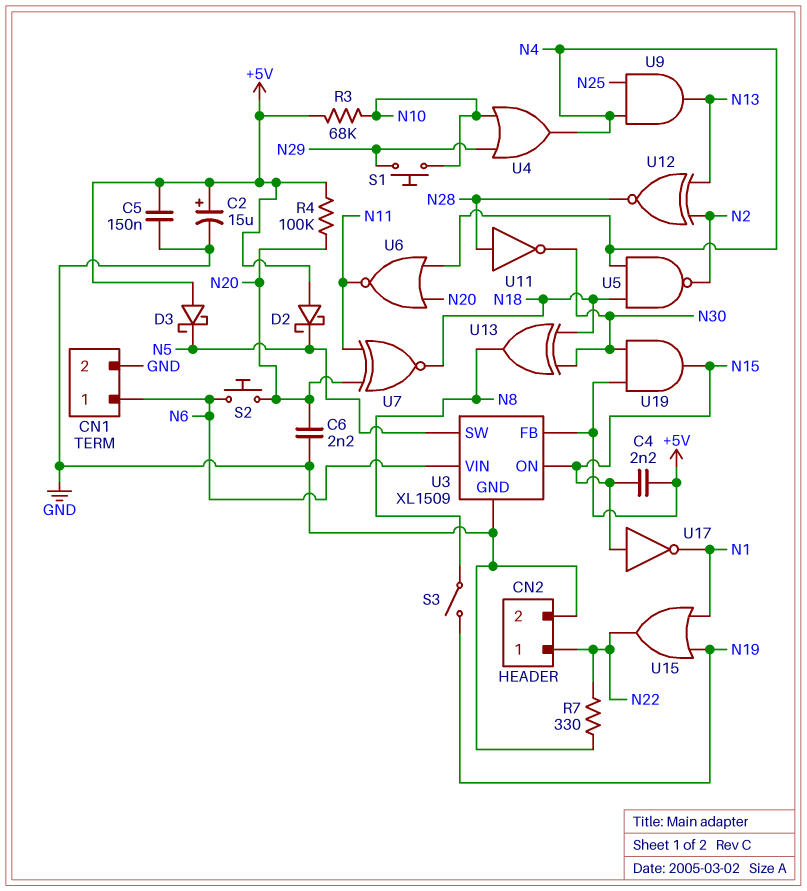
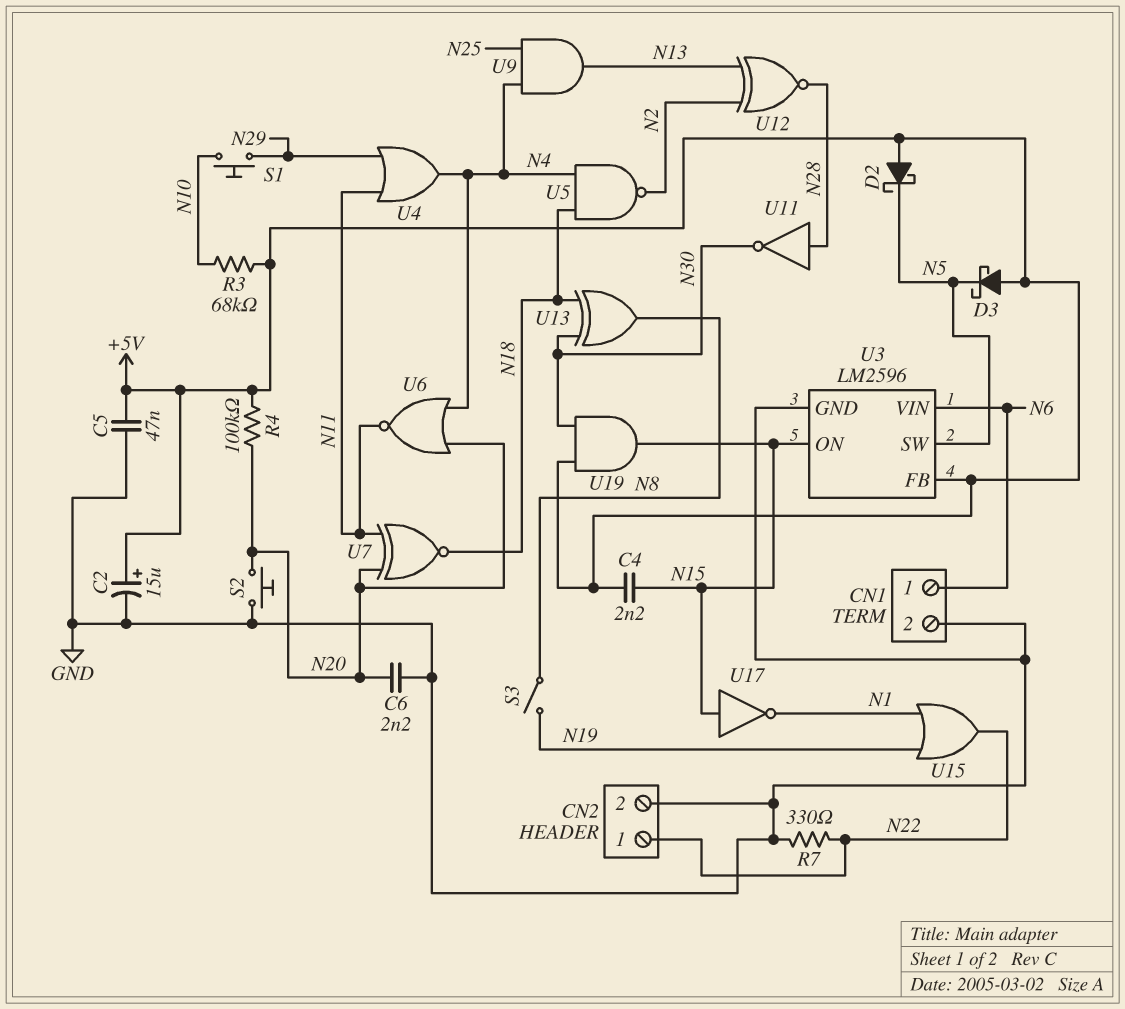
C5: 150nF (+5V, GND) -> 47nF (+5V, GND)
S2: button (N6, N20) -> button (GND, N20)
U3: XL1509 -> LM2596
U4: OR (in N10, in N29, out N4) -> OR (in N11, in N29, out N4)

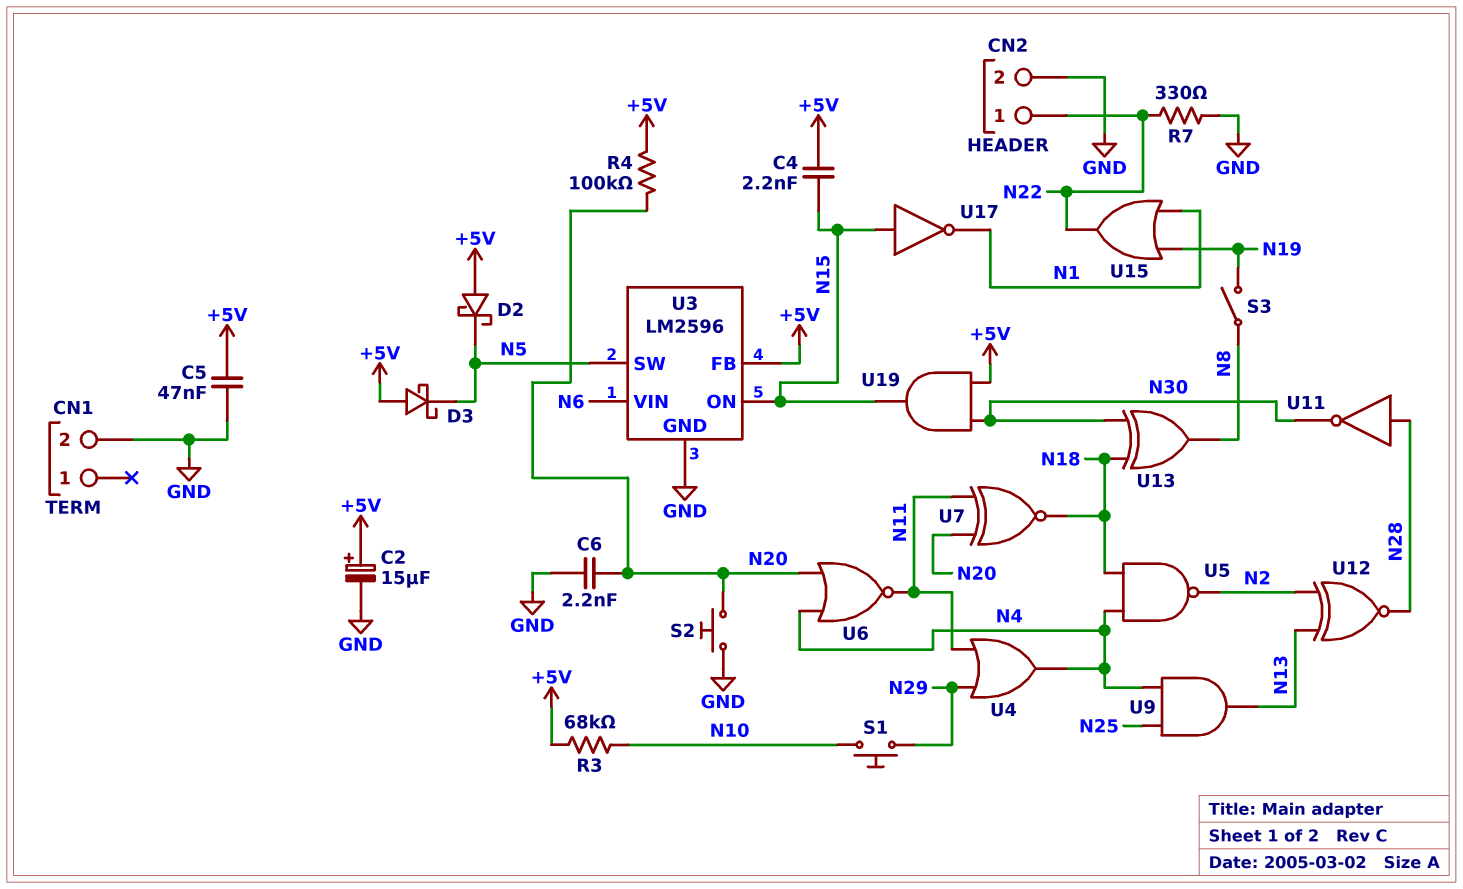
CN1 pin 1: N6 -> none

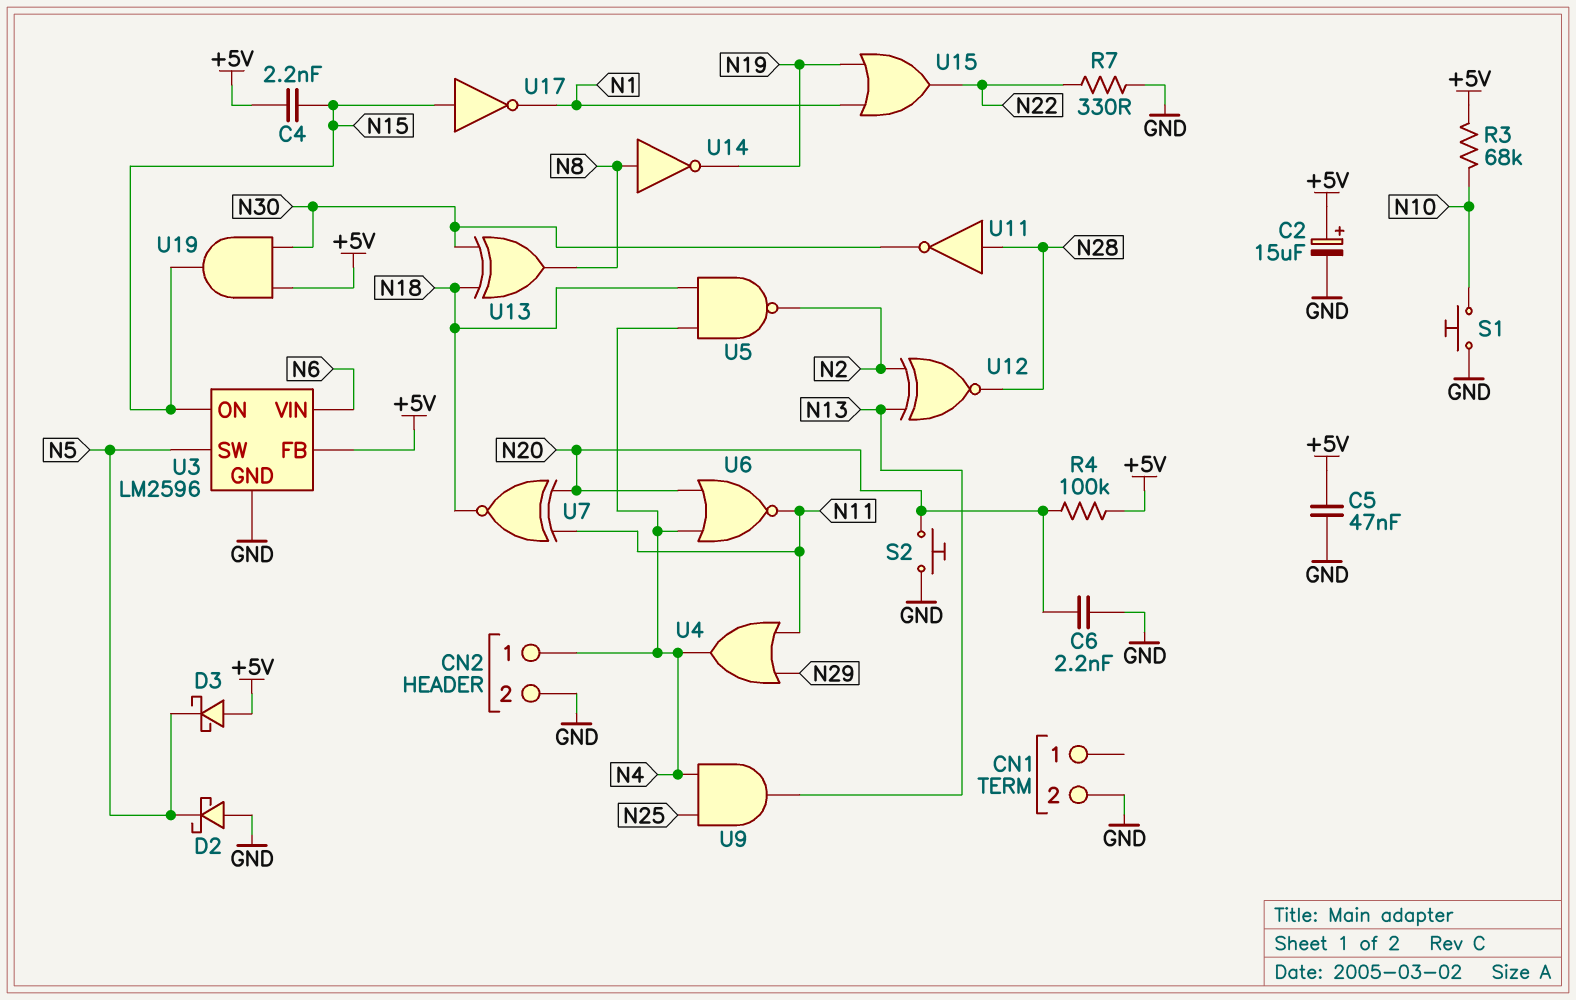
CN2 pin 1: N22 -> N4
D2: schottky (A +5V, K N5) -> schottky (A GND, K N5)
S1: button (N10, N29) -> button (GND, N10)
S3: switch (N8, N19) -> none
U14: none -> NOT (in N8, out N19)

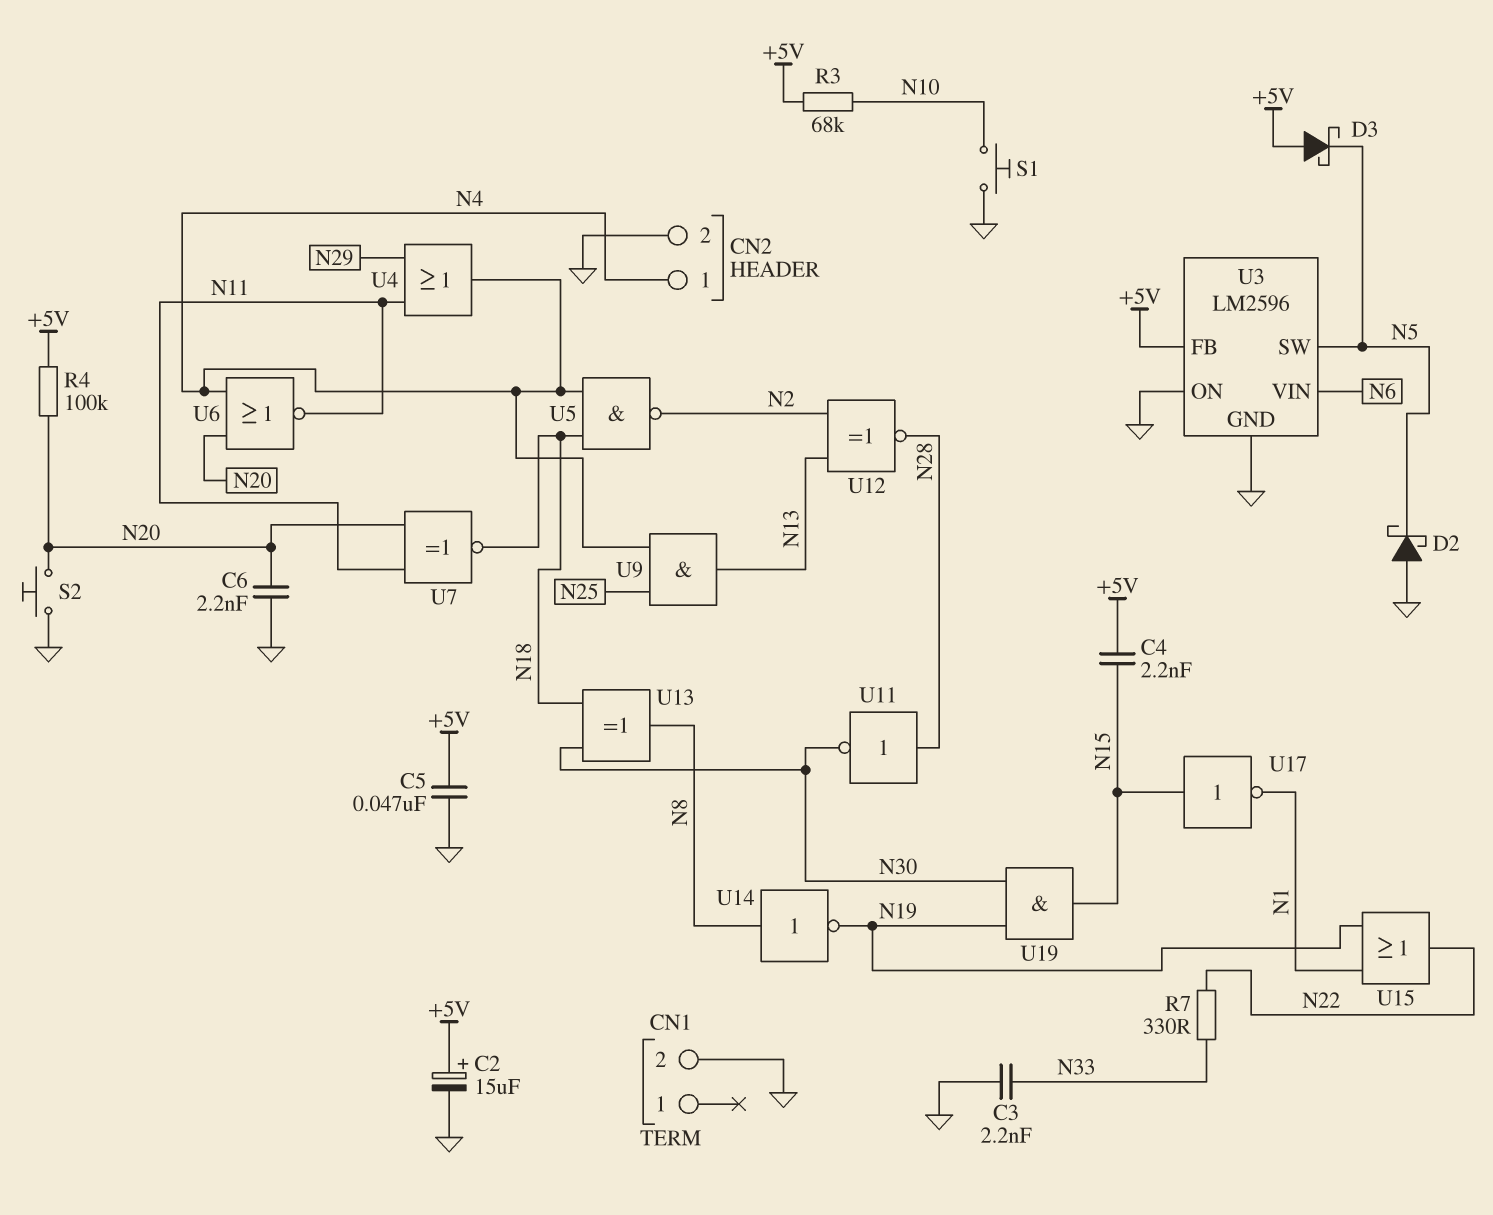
C3: none -> 2.2nF (GND, N33)
R7: 330 (GND, N22) -> 330 (N22, N33)
U3 pin ON: N15 -> GND
U19: AND (in +5V, in N30, out N15) -> AND (in N19, in N30, out N15)

